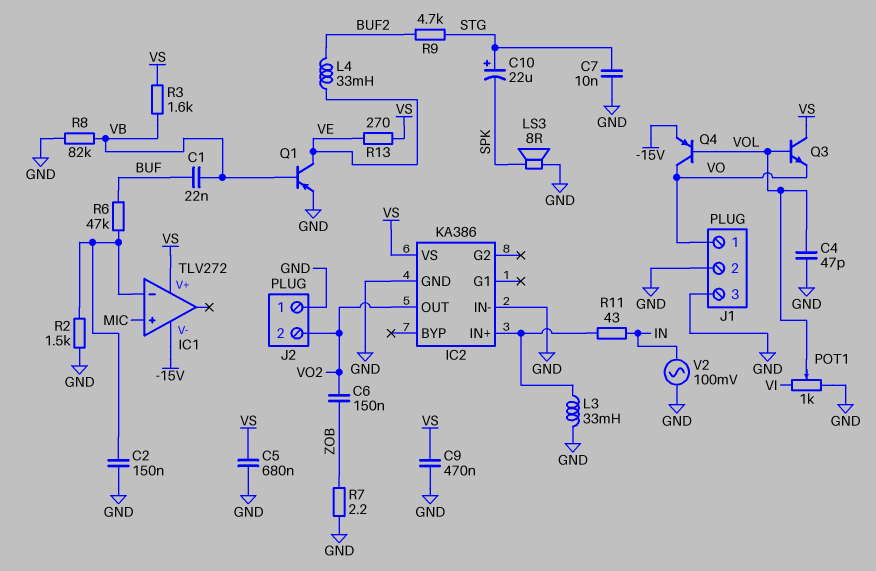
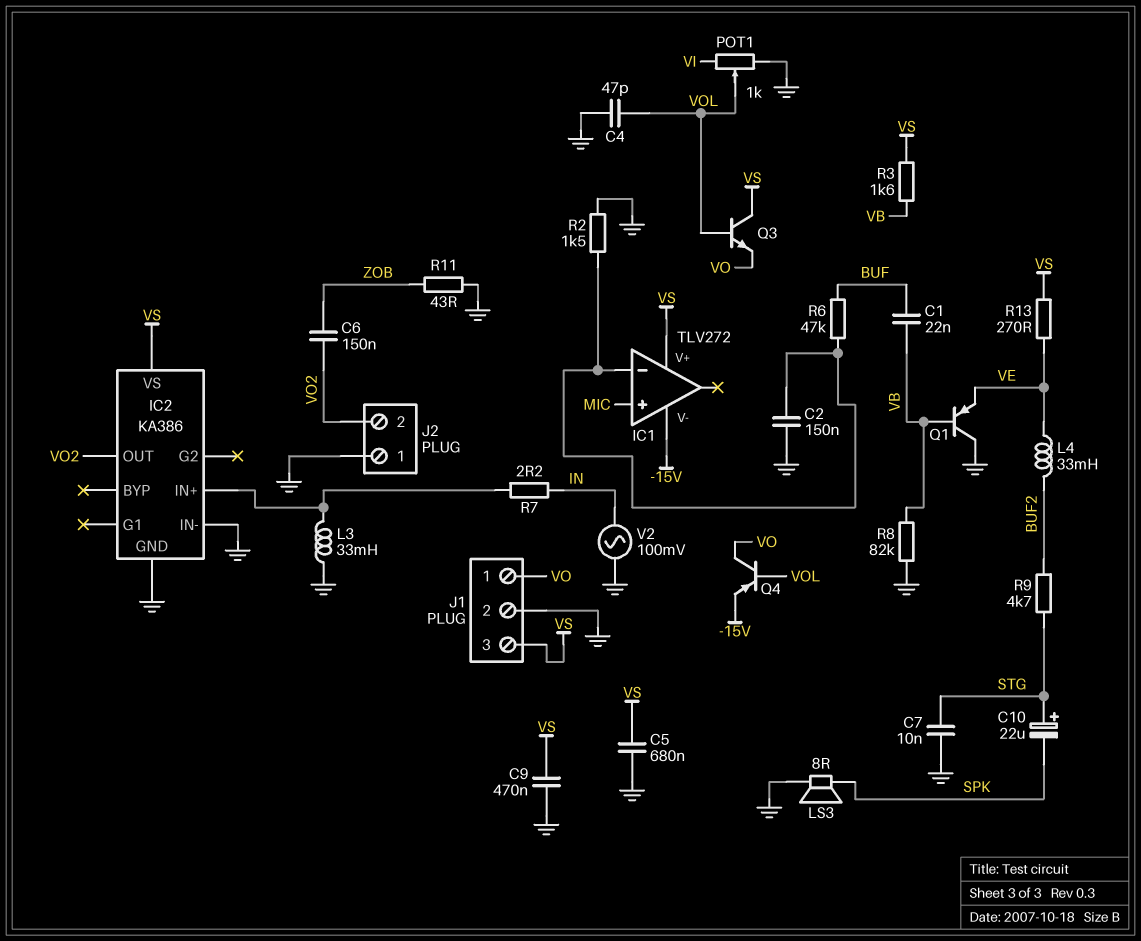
J1 pin 3: GND -> VS
Q1: PNP (B VB, C VE, E GND) -> PNP (B VB, C GND, E VE)
R7: 2.2 (GND, ZOB) -> 2.2 (IC2/IN+, IN)
R11: 43 (IC2/IN+, IN) -> 43 (GND, ZOB)

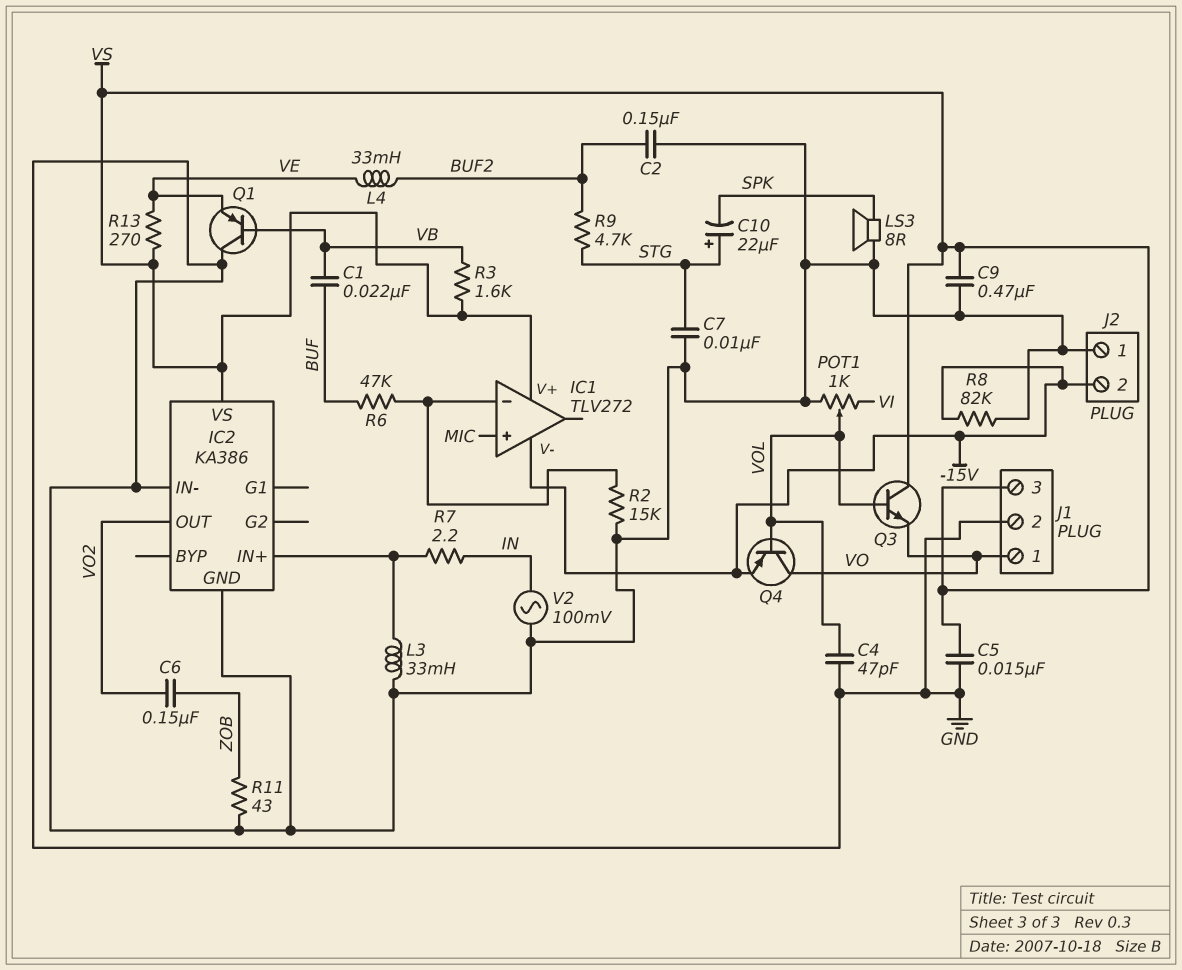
C2: 150nF (GND, IC1/in-) -> 150nF (BUF2, GND)
C5: 680nF (GND, VS) -> 15nF (GND, VS)
J2 pin 2: VO2 -> -15V
R2: 1.5k (GND, IC1/in-) -> 15k (GND, IC1/in-)
R8: 82k (GND, VB) -> 82k (-15V, GND)

